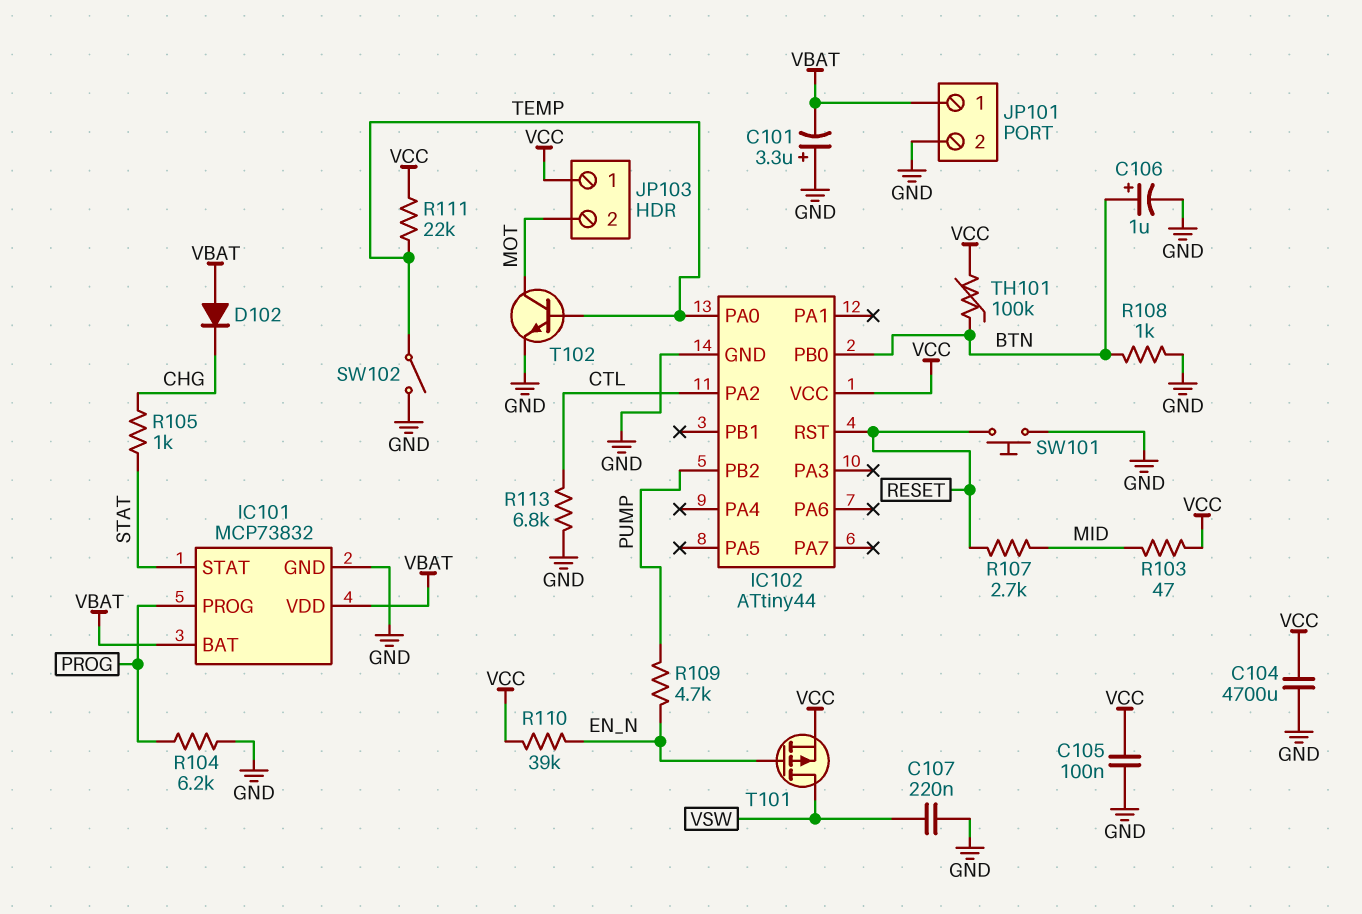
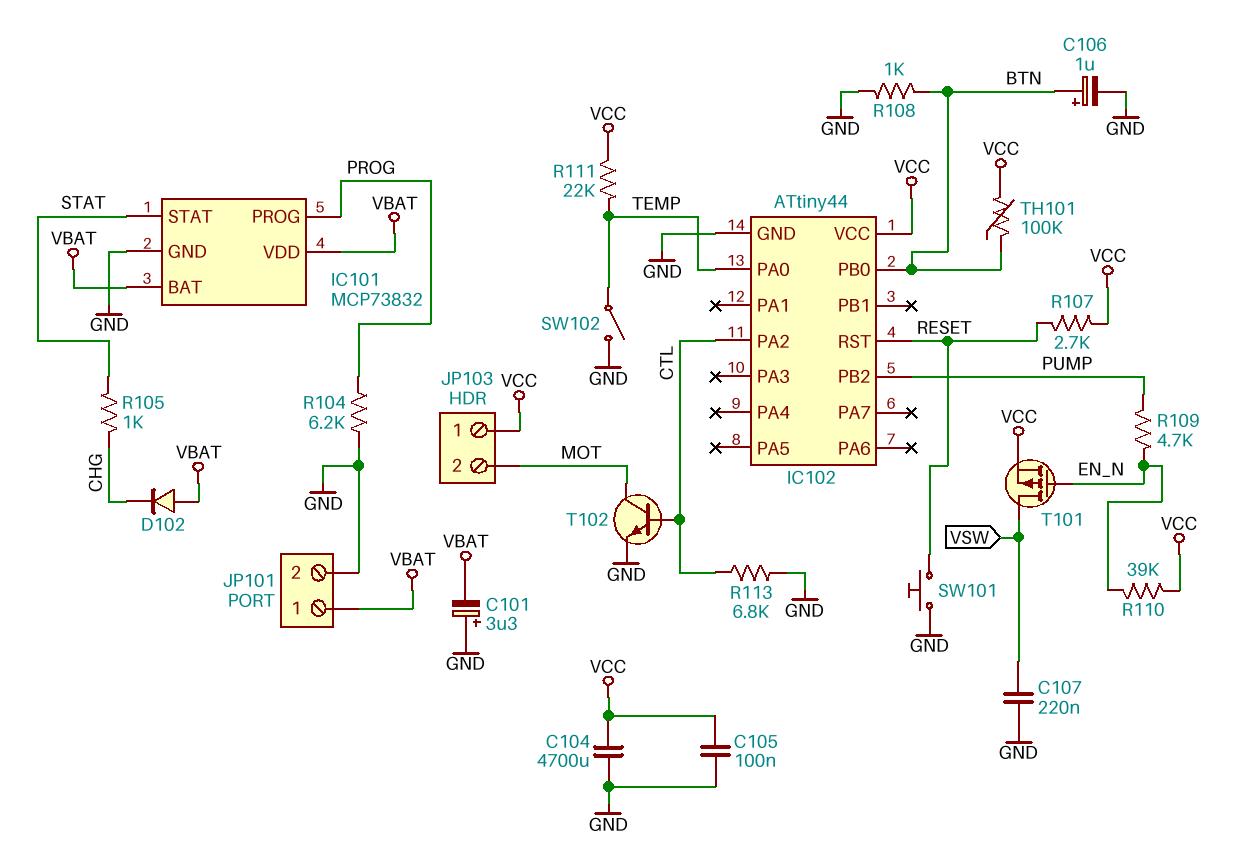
R103: 47 (MID, VCC) -> none
R107: 2.7k (MID, RESET) -> 2.7k (RESET, VCC)
T102: NPN (B TEMP, C MOT, E GND) -> NPN (B CTL, C MOT, E GND)

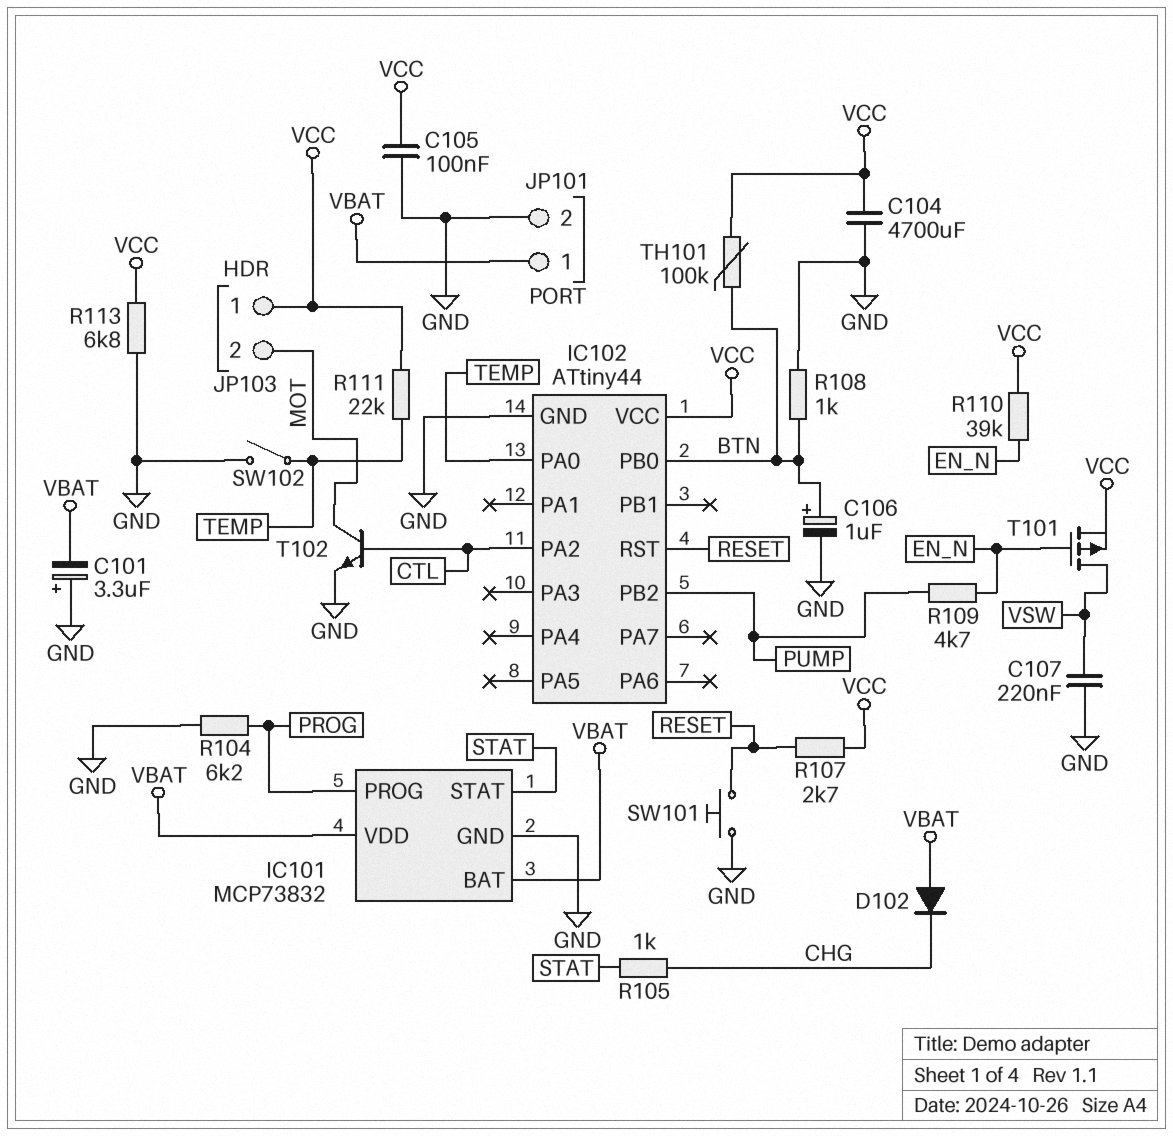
R113: 6.8k (CTL, GND) -> 6.8k (GND, VCC)

